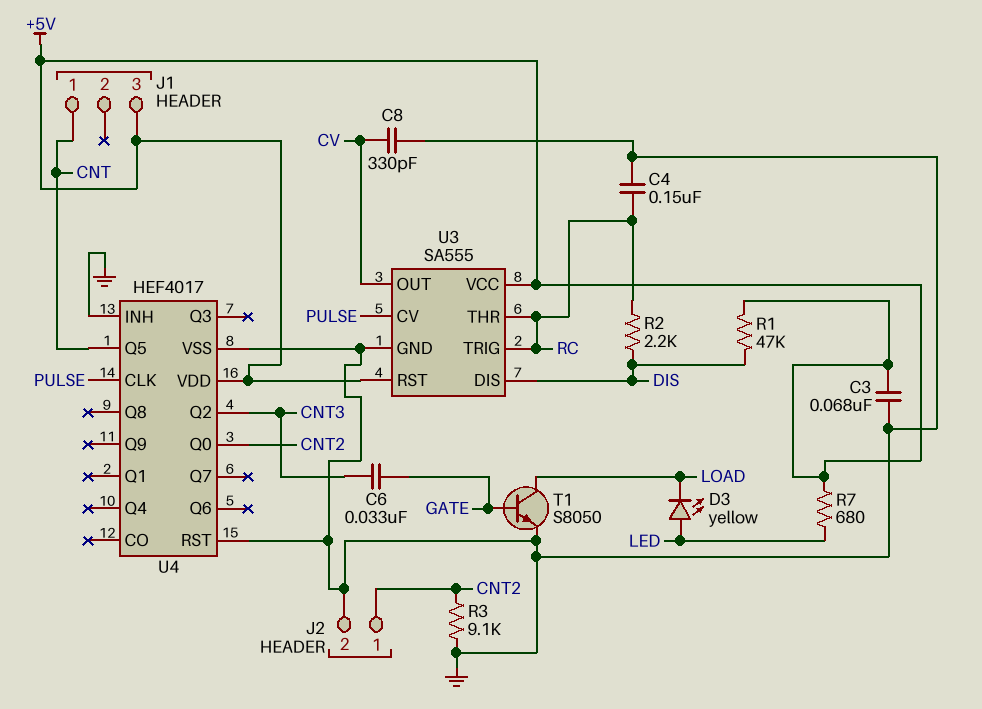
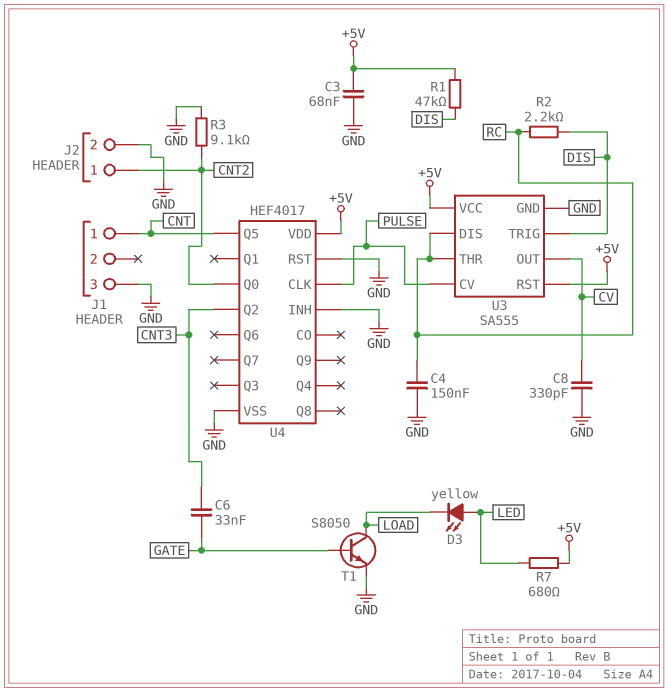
J1 pin 3: +5V -> GND
U3 pin DIS: DIS -> RC
U3 pin TRIG: RC -> DIS

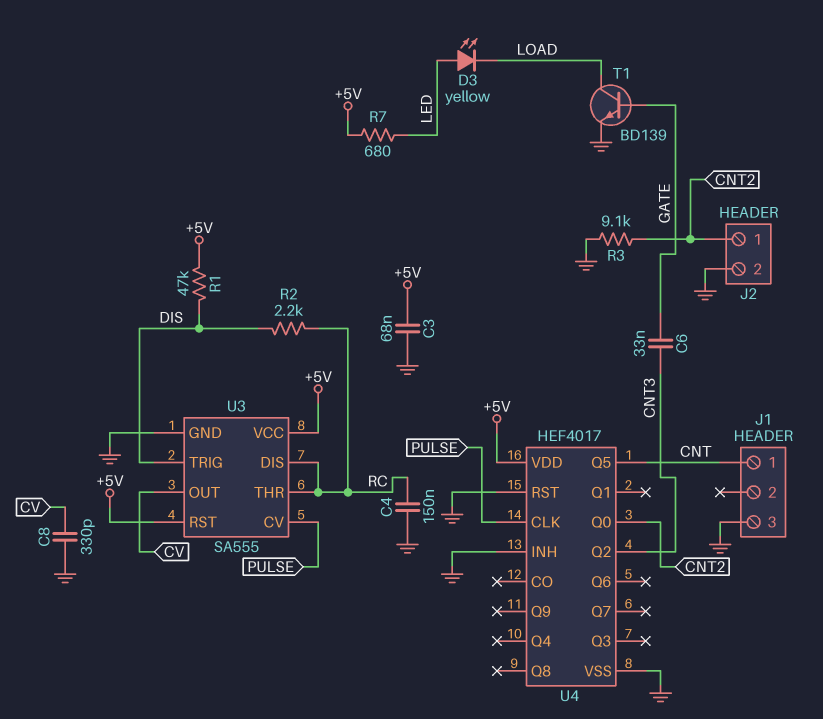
T1: NPN S8050 (B GATE, C LOAD, E GND) -> NPN BD139 (B GATE, C LOAD, E GND)

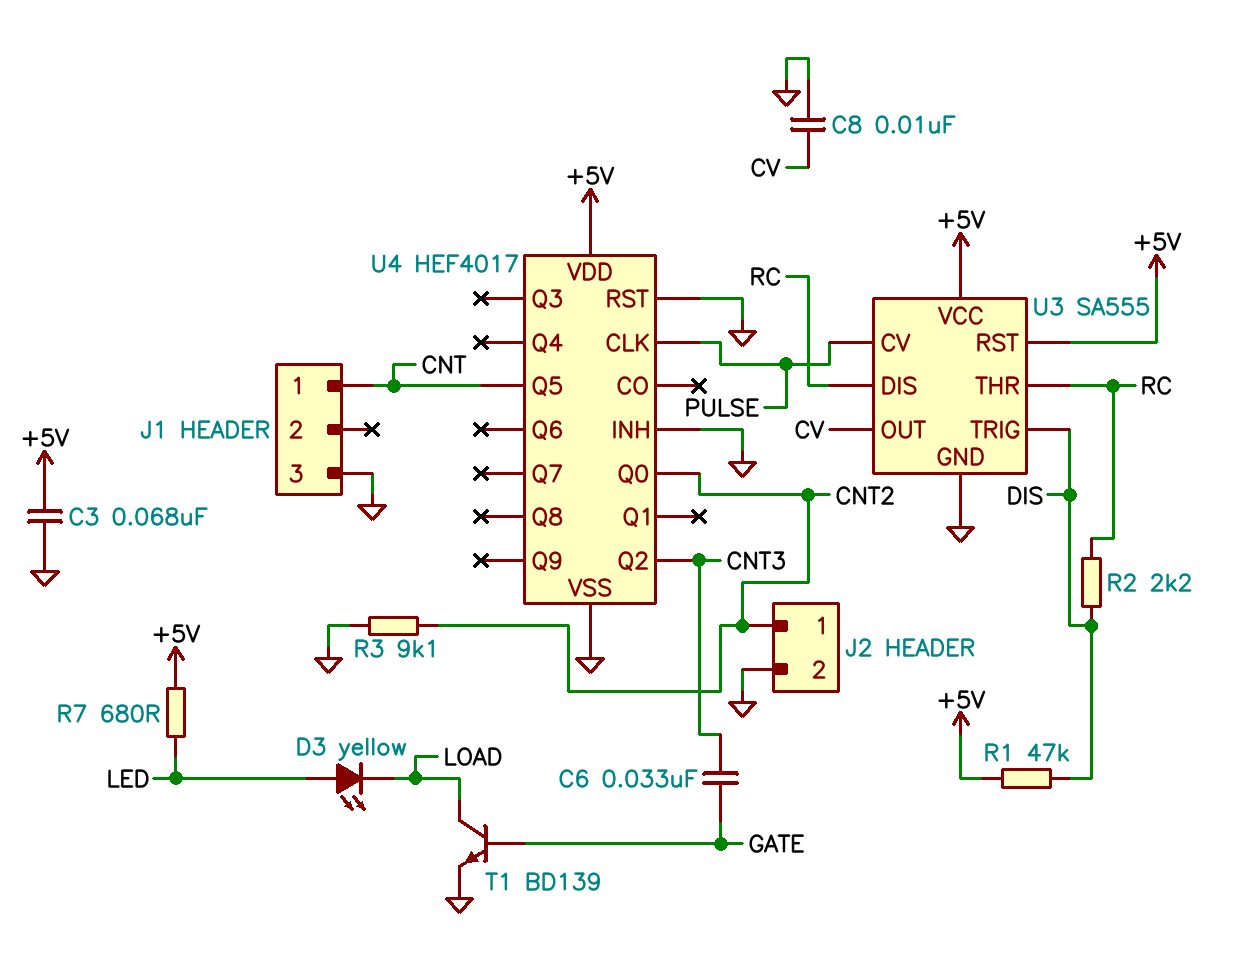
C4: 150nF (GND, RC) -> none
C8: 330pF (CV, GND) -> 10nF (CV, GND)

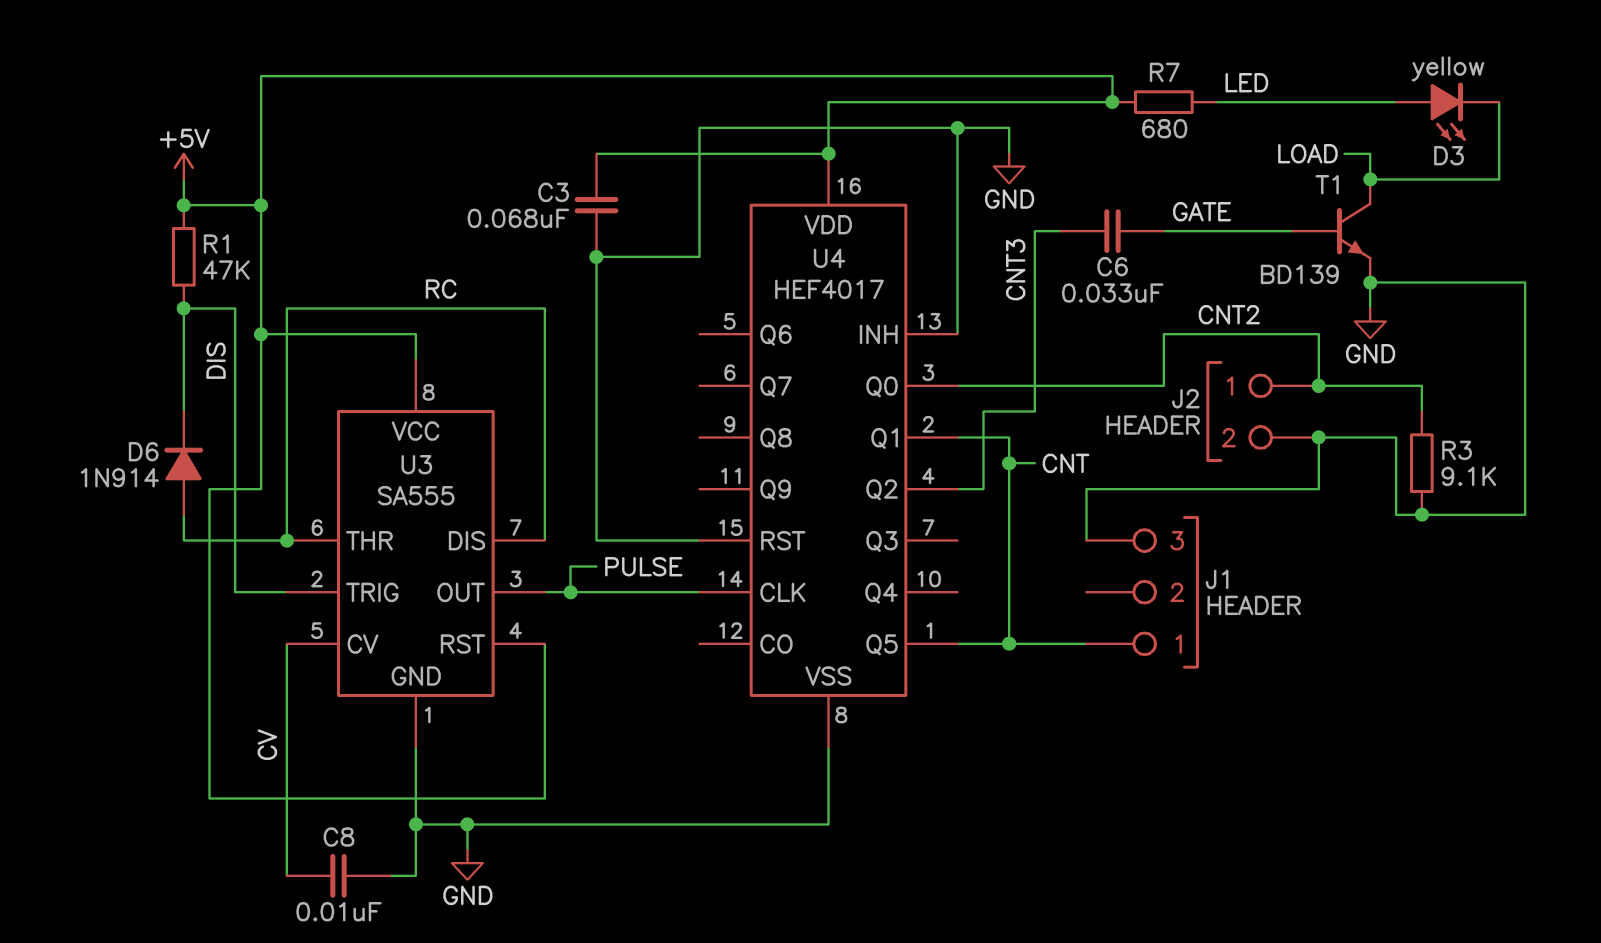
D6: none -> diode 1N914 (A RC, K DIS)
R2: 2.2k (DIS, RC) -> none
U3 pin CV: PULSE -> CV
U3 pin OUT: CV -> PULSE
U4 pin Q1: none -> CNT

